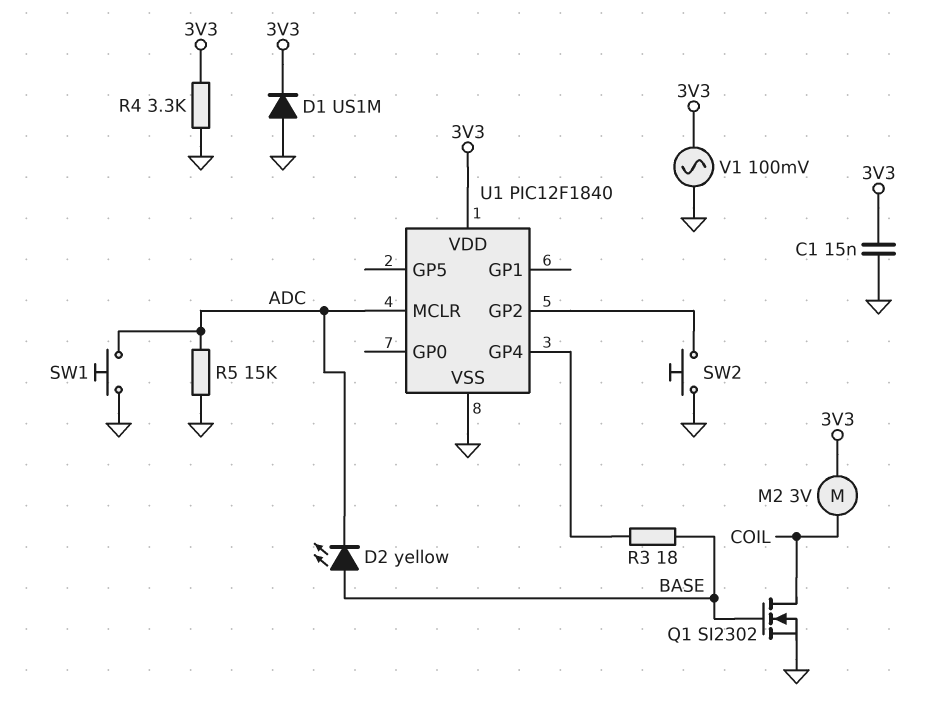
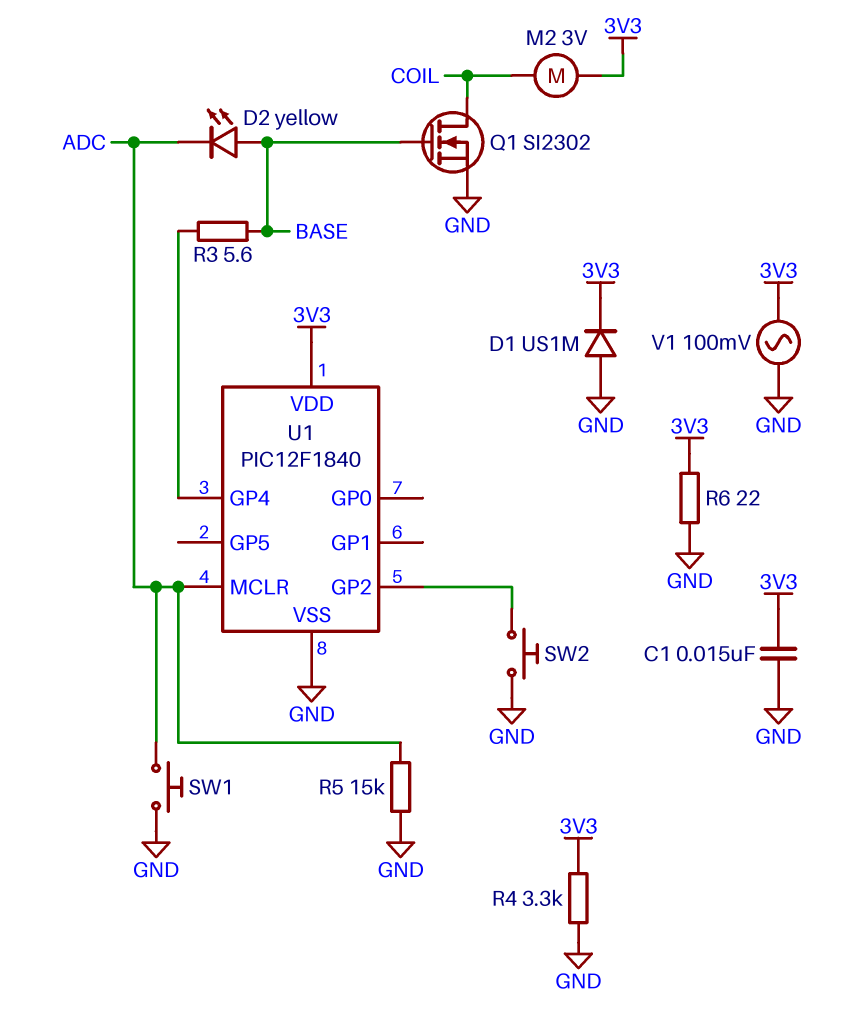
R3: 18 (BASE, U1/GP4) -> 5.6 (BASE, U1/GP4)
R6: none -> 22 (3V3, GND)

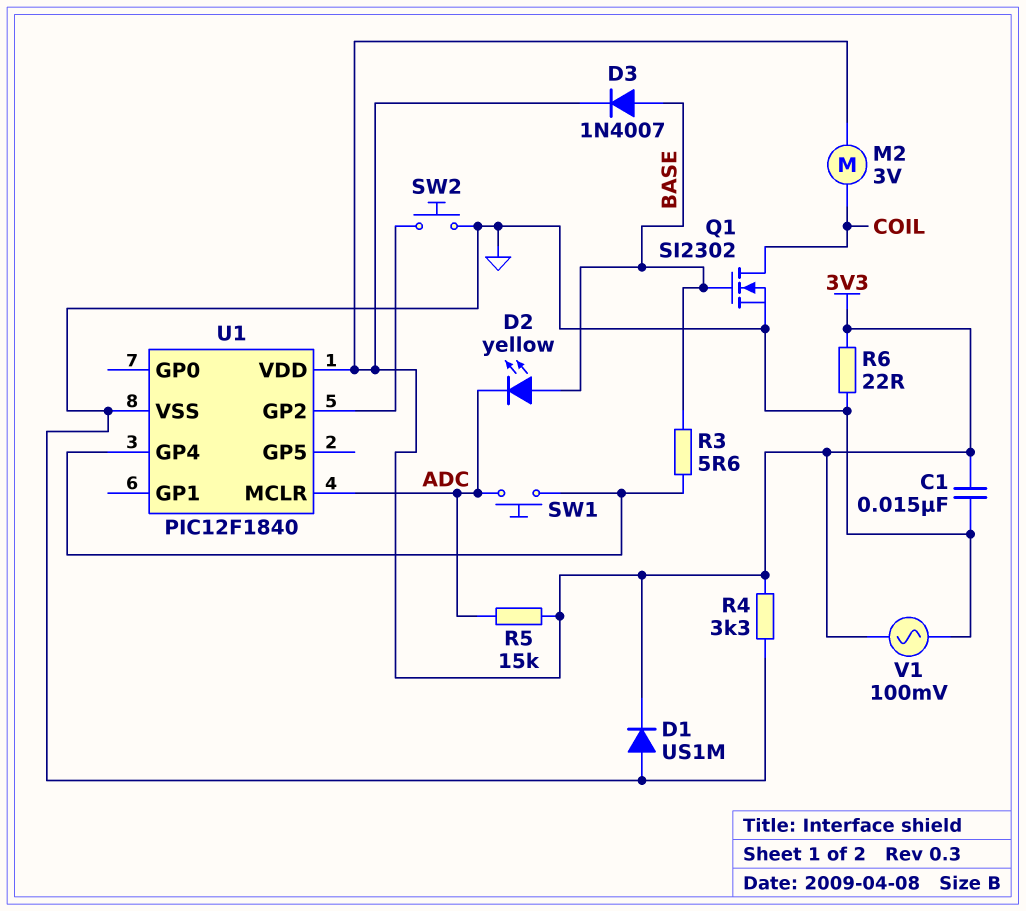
D3: none -> diode 1N4007 (A BASE, K 3V3)
R5: 15k (ADC, GND) -> 15k (3V3, ADC)
SW1: button (ADC, GND) -> button (ADC, U1/GP4)

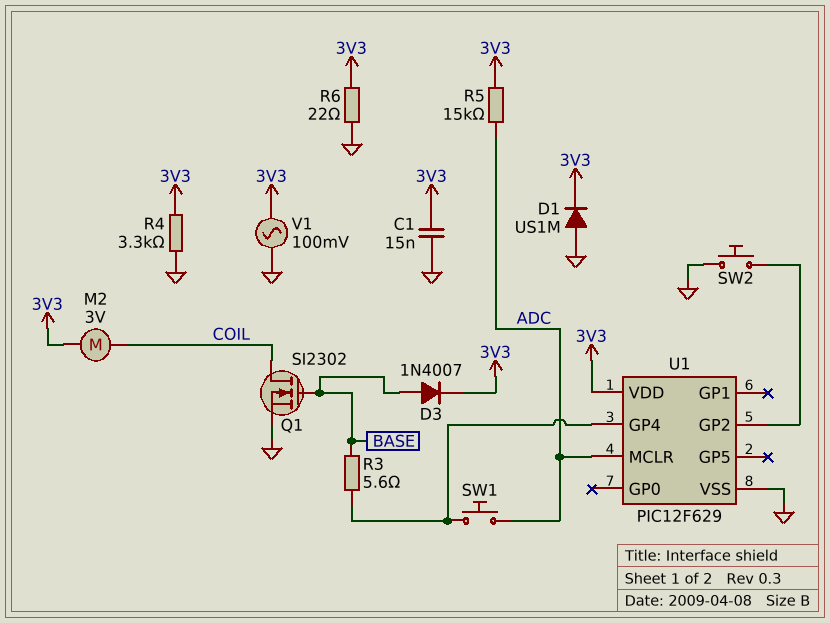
D2: LED yellow (A BASE, K ADC) -> none
U1: PIC12F1840 -> PIC12F629

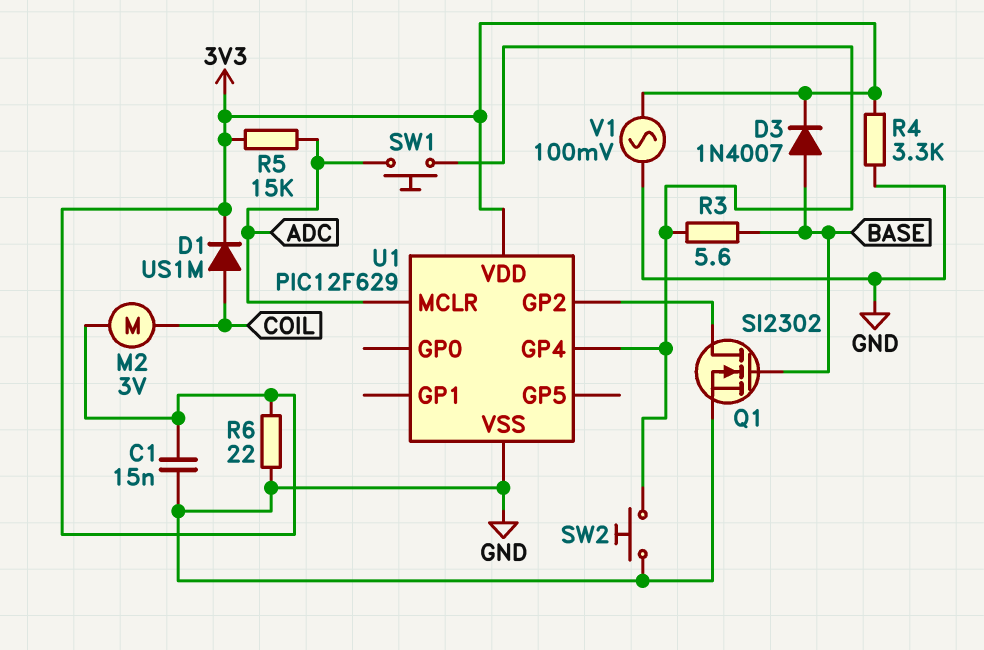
D1: diode US1M (A GND, K 3V3) -> diode US1M (A COIL, K 3V3)
Q1: NMOS SI2302 (G BASE, D COIL, S GND) -> NMOS SI2302 (G BASE, D U1/GP2, S GND)
SW2: button (GND, U1/GP2) -> button (GND, U1/GP4)

